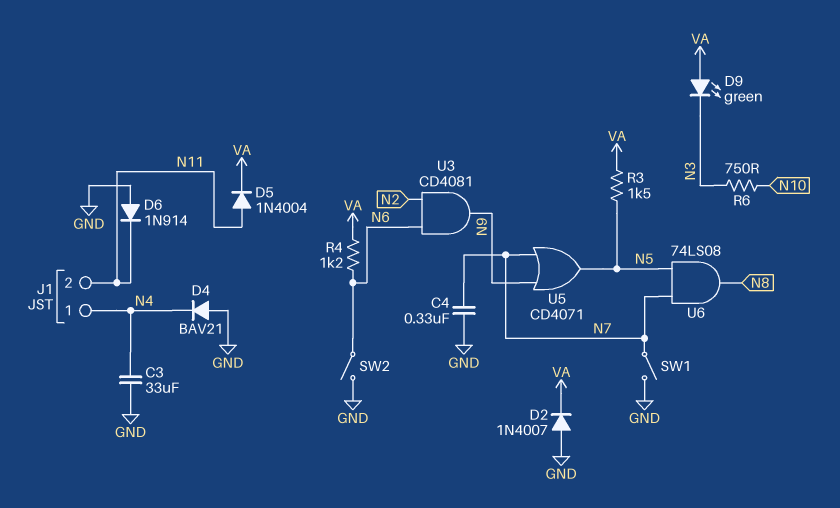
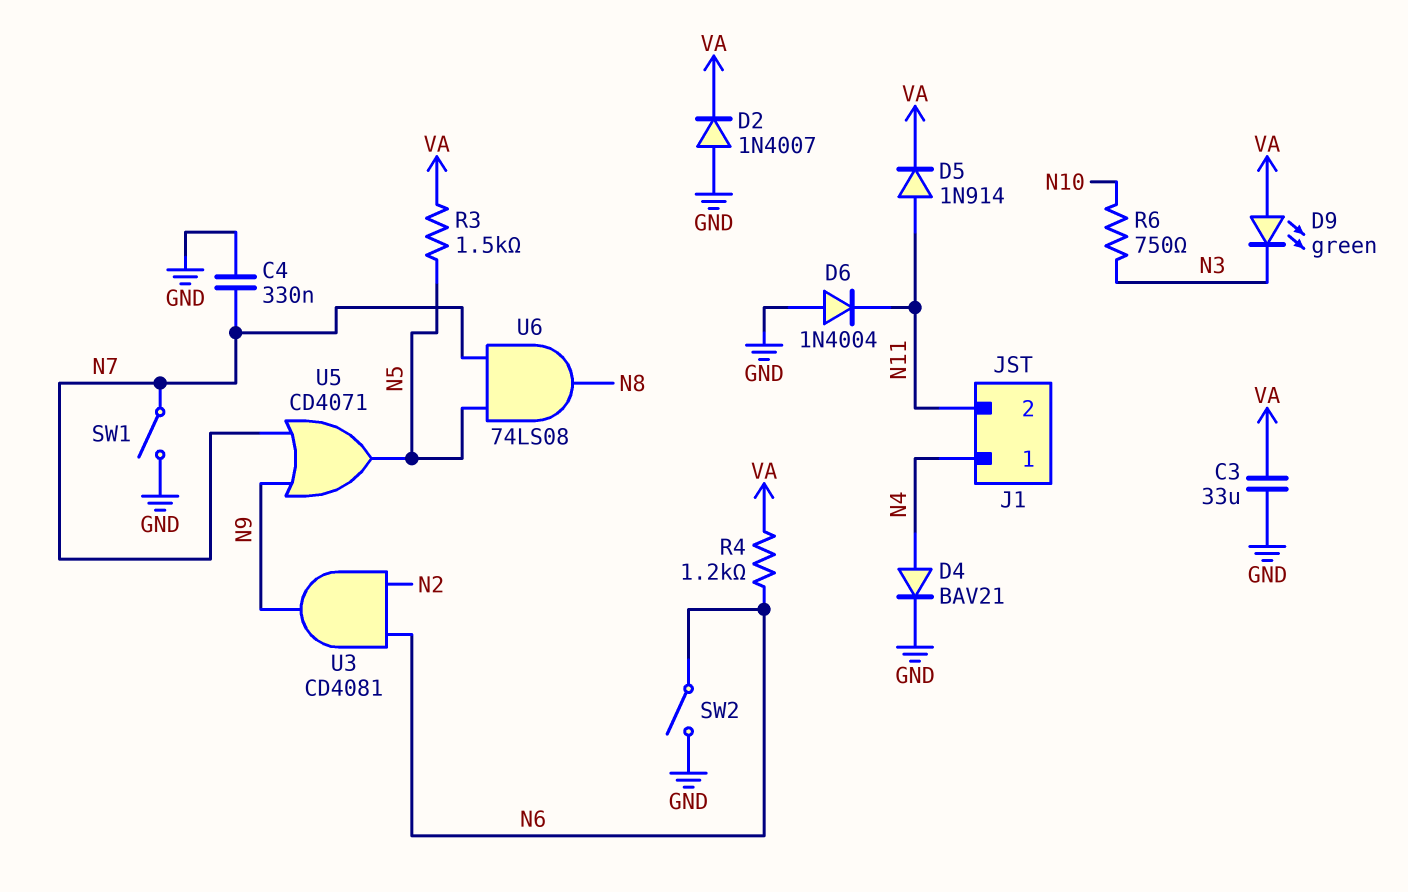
C3: 33uF (GND, N4) -> 33uF (GND, VA)
D4: diode BAV21 (A GND, K N4) -> diode BAV21 (A N4, K GND)
D5: diode 1N4004 (A N11, K VA) -> diode 1N914 (A N11, K VA)
D6: diode 1N914 (A GND, K N11) -> diode 1N4004 (A GND, K N11)

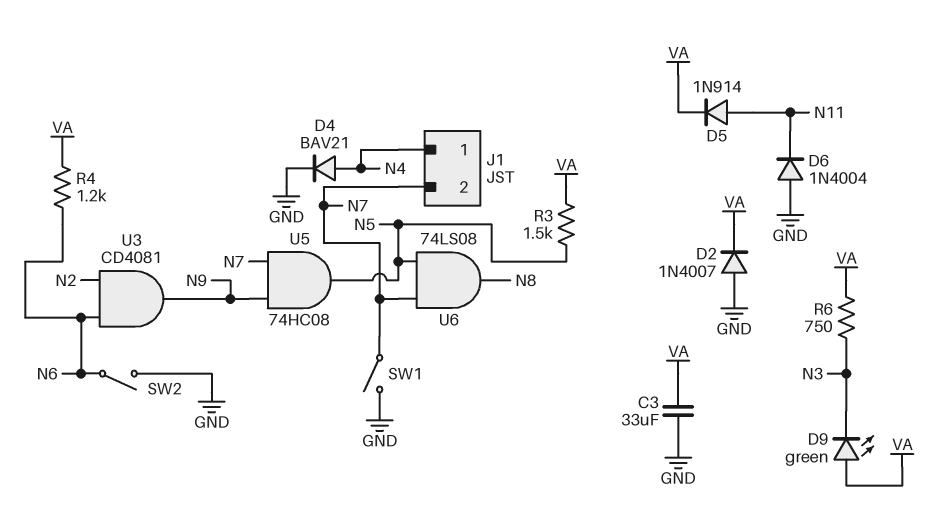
C4: 330nF (GND, N7) -> none
J1 pin 2: N11 -> N7
R6: 750 (N3, N10) -> 750 (N3, VA)
U5: OR CD4071 (in N7, in N9, out N5) -> AND 74HC08 (in N7, in N9, out N5)

